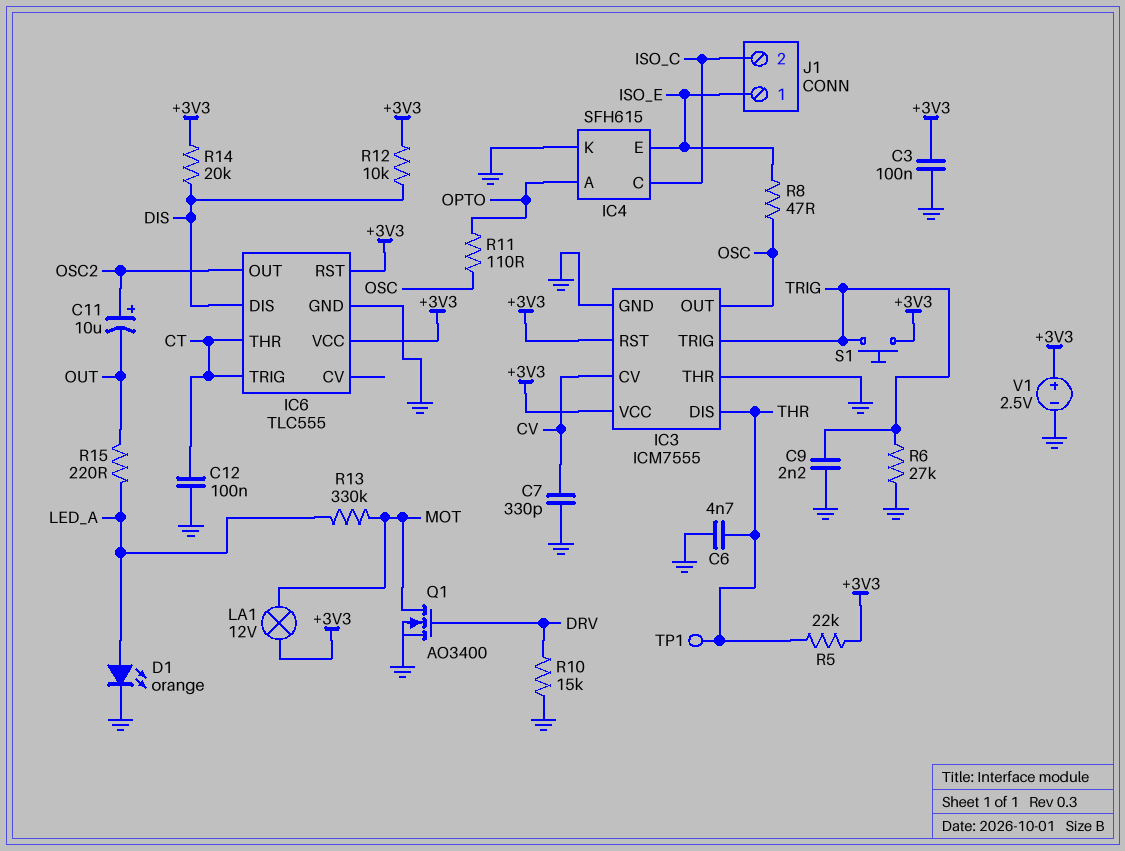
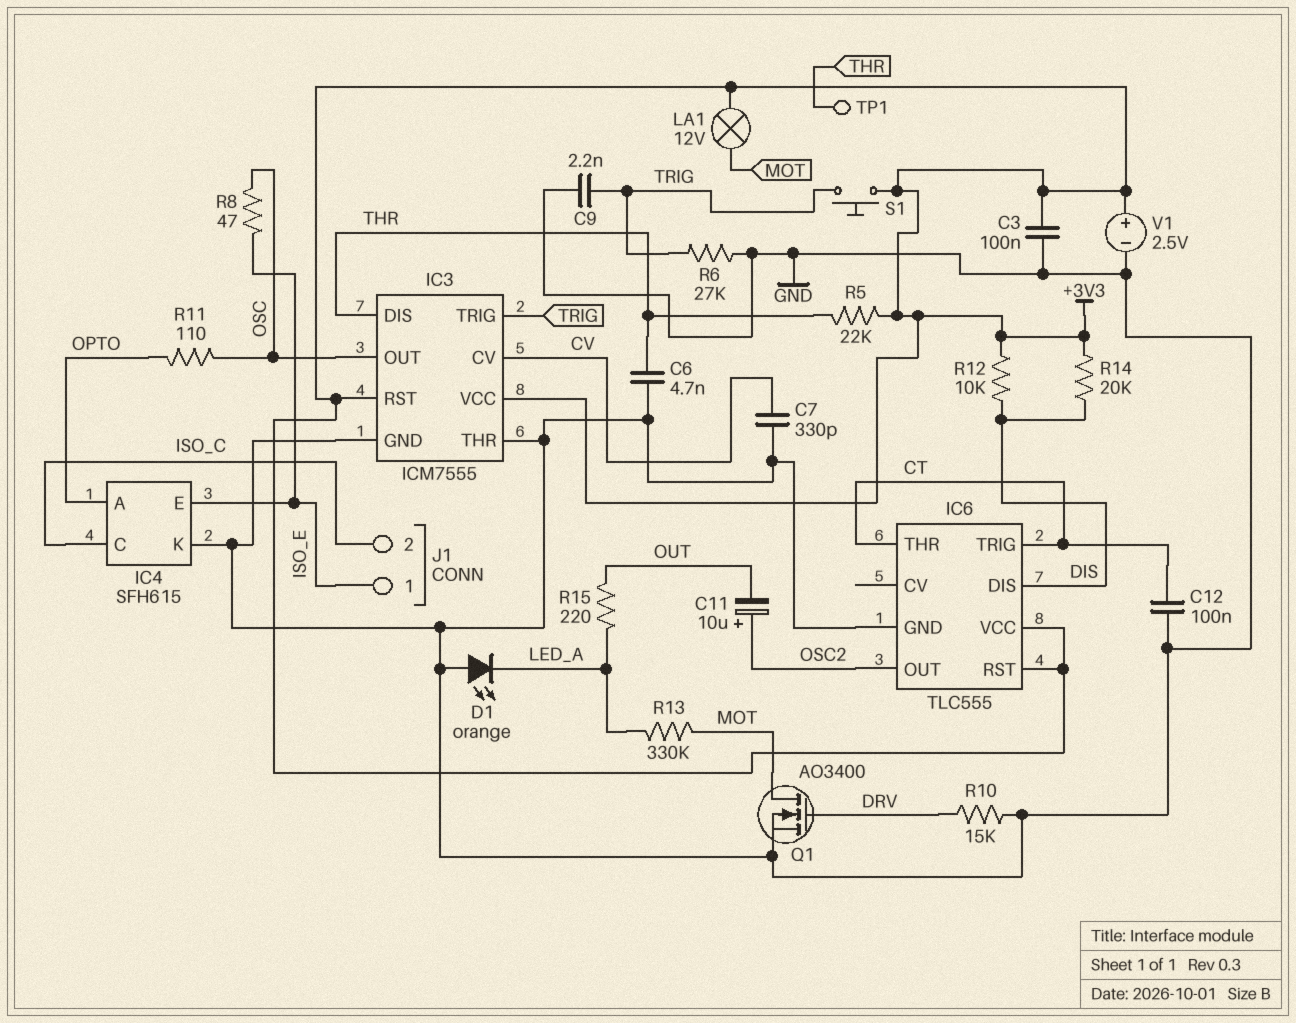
D1: LED orange (A LED_A, K GND) -> LED orange (A GND, K LED_A)

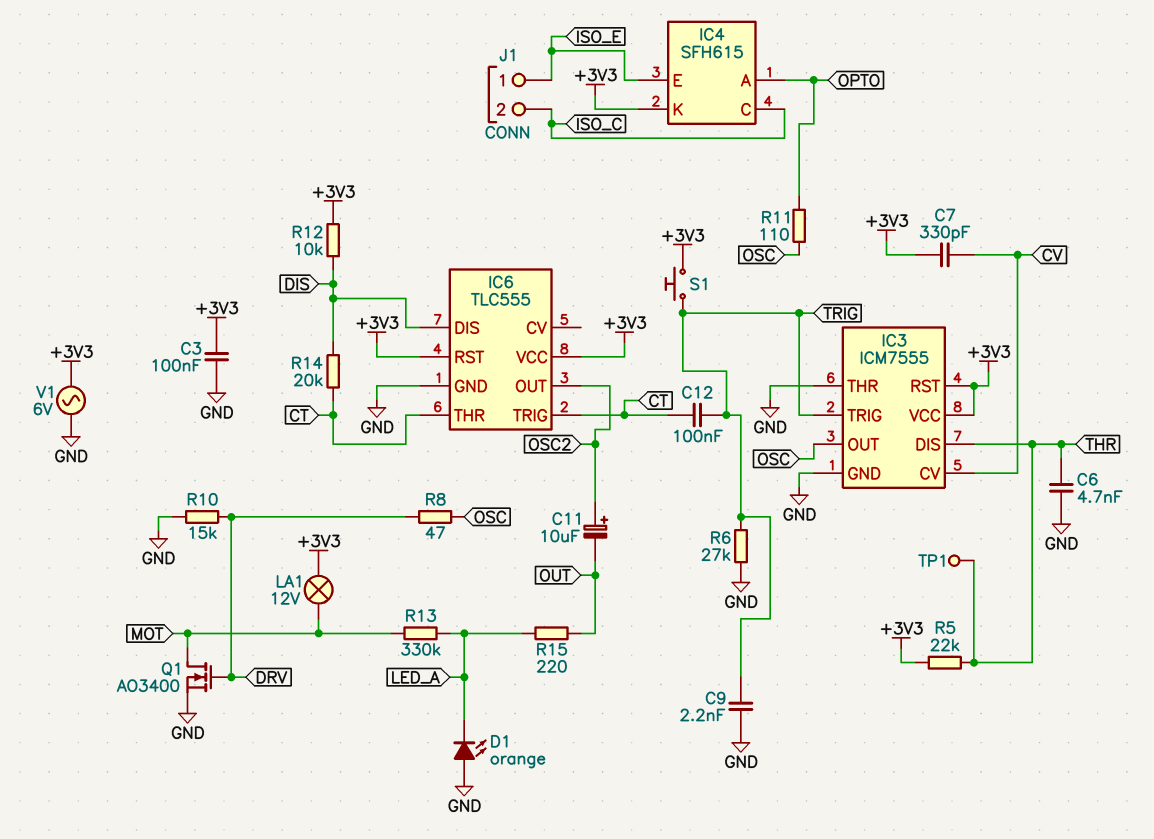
C7: 330pF (CV, GND) -> 330pF (+3V3, CV)
C12: 100nF (CT, GND) -> 100nF (CT, TRIG)
IC4 pin K: GND -> +3V3
R8: 47 (ISO_E, OSC) -> 47 (DRV, OSC)
R14: 20k (+3V3, DIS) -> 20k (CT, DIS)
V1: 2.5V (plus +3V3, minus GND) -> AC 6V (+3V3, GND)

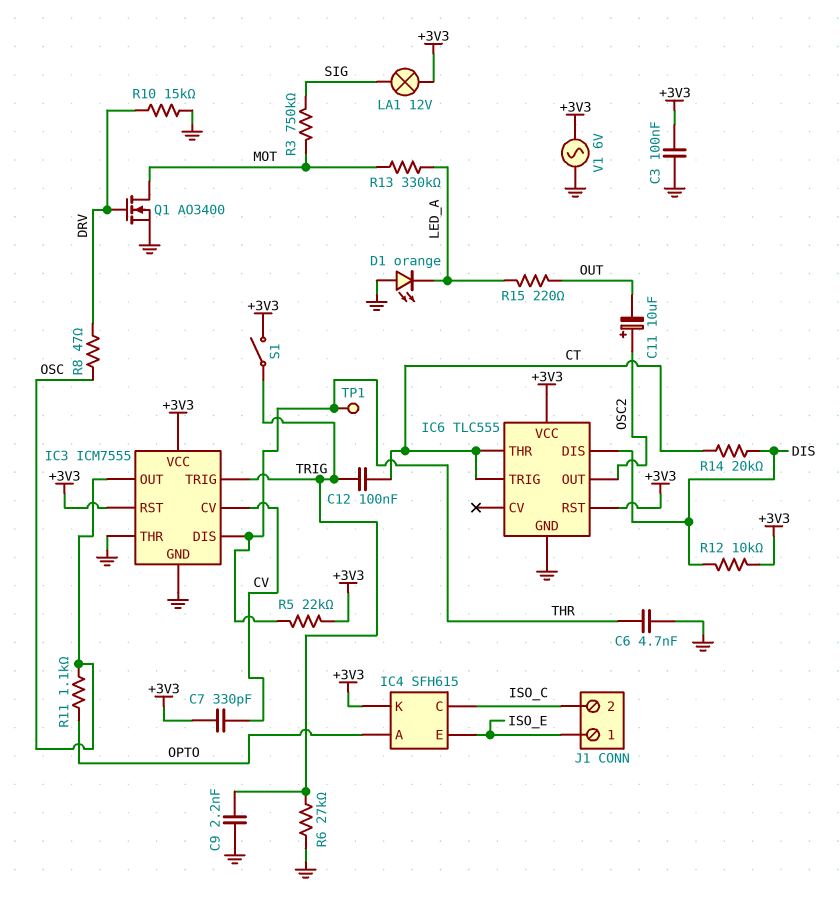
LA1: lamp 12V (+3V3, MOT) -> lamp 12V (+3V3, SIG)
R3: none -> 750k (MOT, SIG)
R11: 110 (OPTO, OSC) -> 1.1k (OPTO, OSC)
S1: button (+3V3, TRIG) -> switch (+3V3, TRIG)

